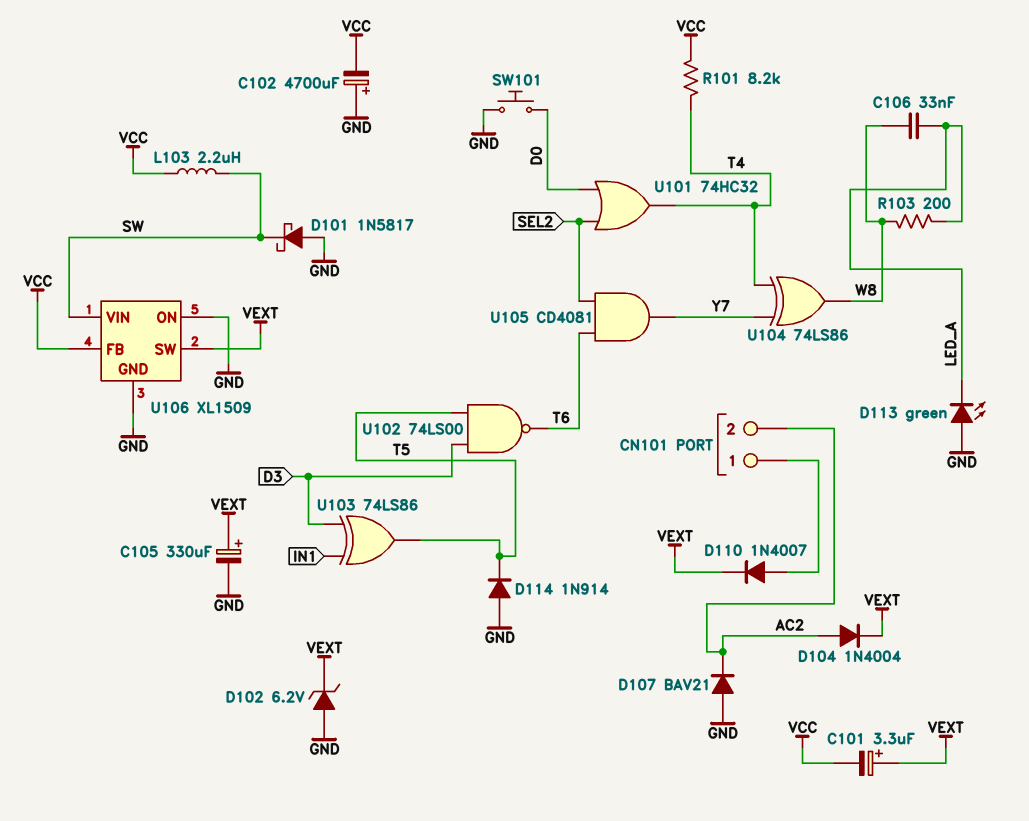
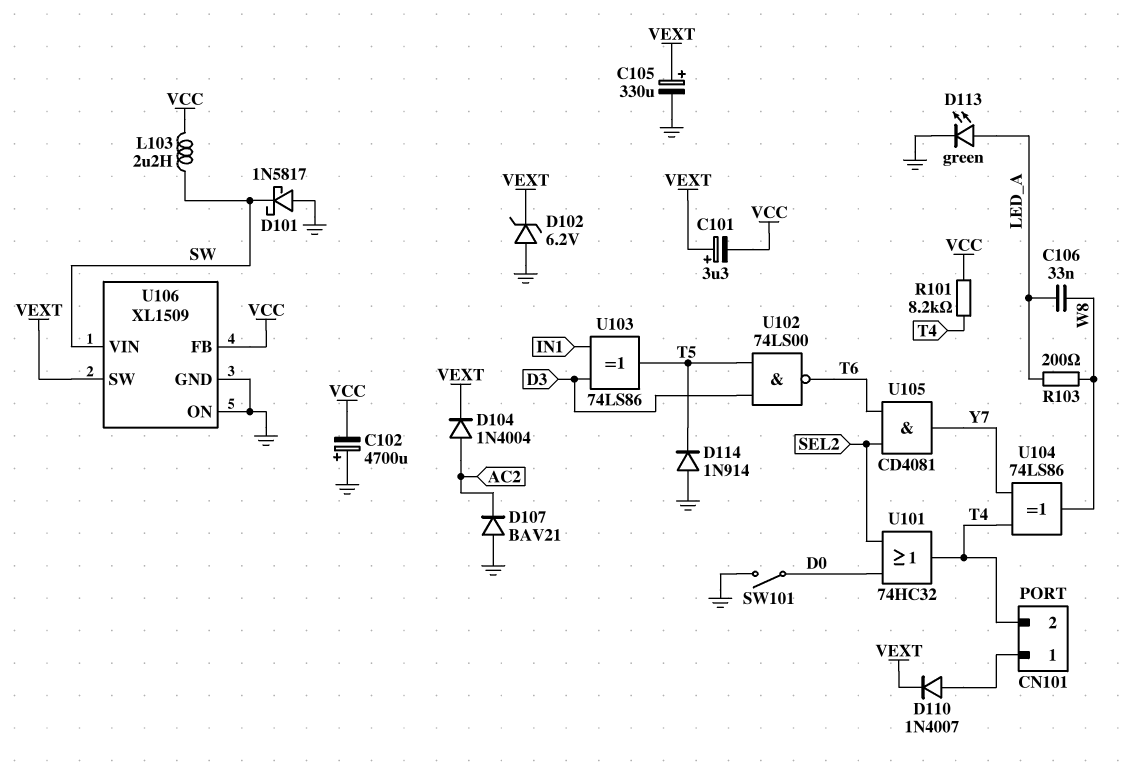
CN101 pin 2: AC2 -> T4
D113: LED green (A GND, K LED_A) -> LED green (A LED_A, K GND)
SW101: button (D0, GND) -> switch (D0, GND)

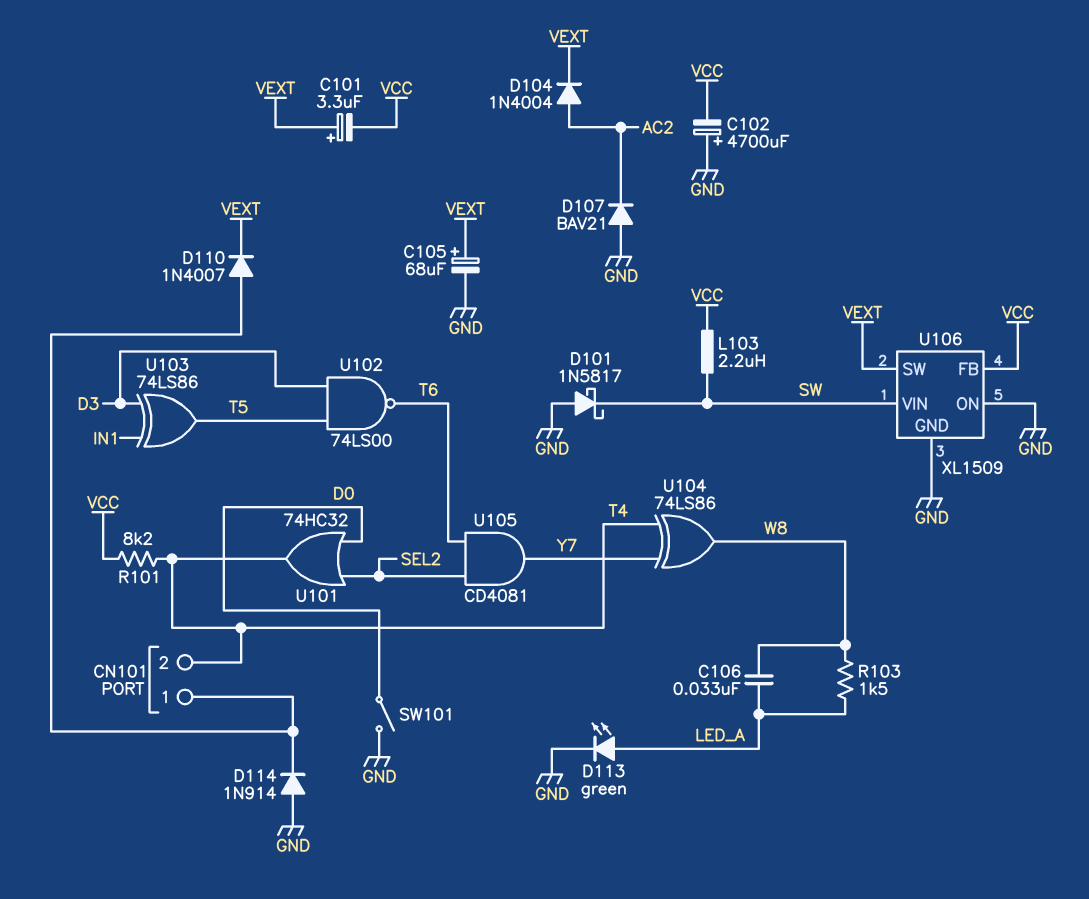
C105: 330uF (plus VEXT, minus GND) -> 68uF (plus VEXT, minus GND)
D102: zener 6.2V (A GND, K VEXT) -> none
D114: diode 1N914 (A GND, K T5) -> diode 1N914 (A GND, K CN101/1)
R103: 200 (LED_A, W8) -> 1.5k (LED_A, W8)

